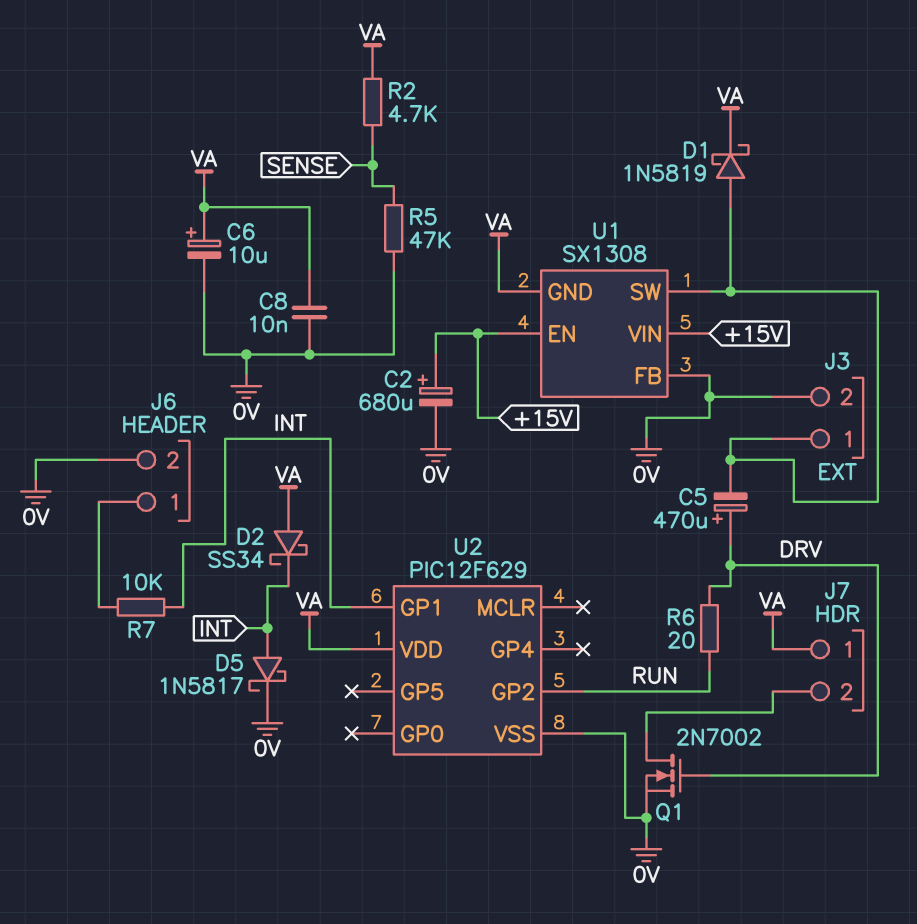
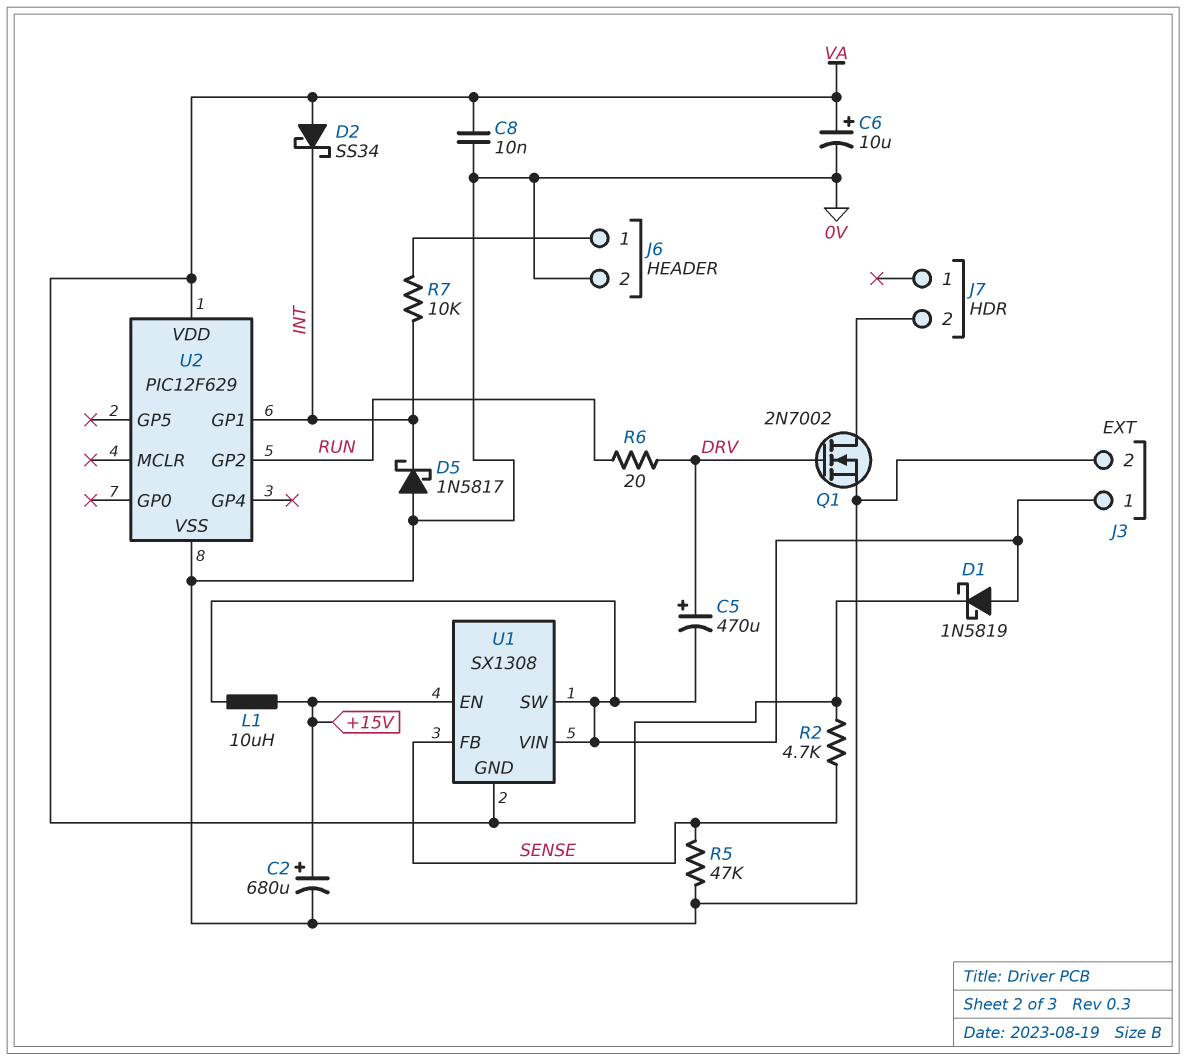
D5: schottky 1N5817 (A INT, K 0V) -> schottky 1N5817 (A 0V, K INT)
J7 pin 1: VA -> none
L1: none -> 10uH (+15V, J3/1)
U1 pin FB: 0V -> SENSE
U1 pin VIN: +15V -> J3/1

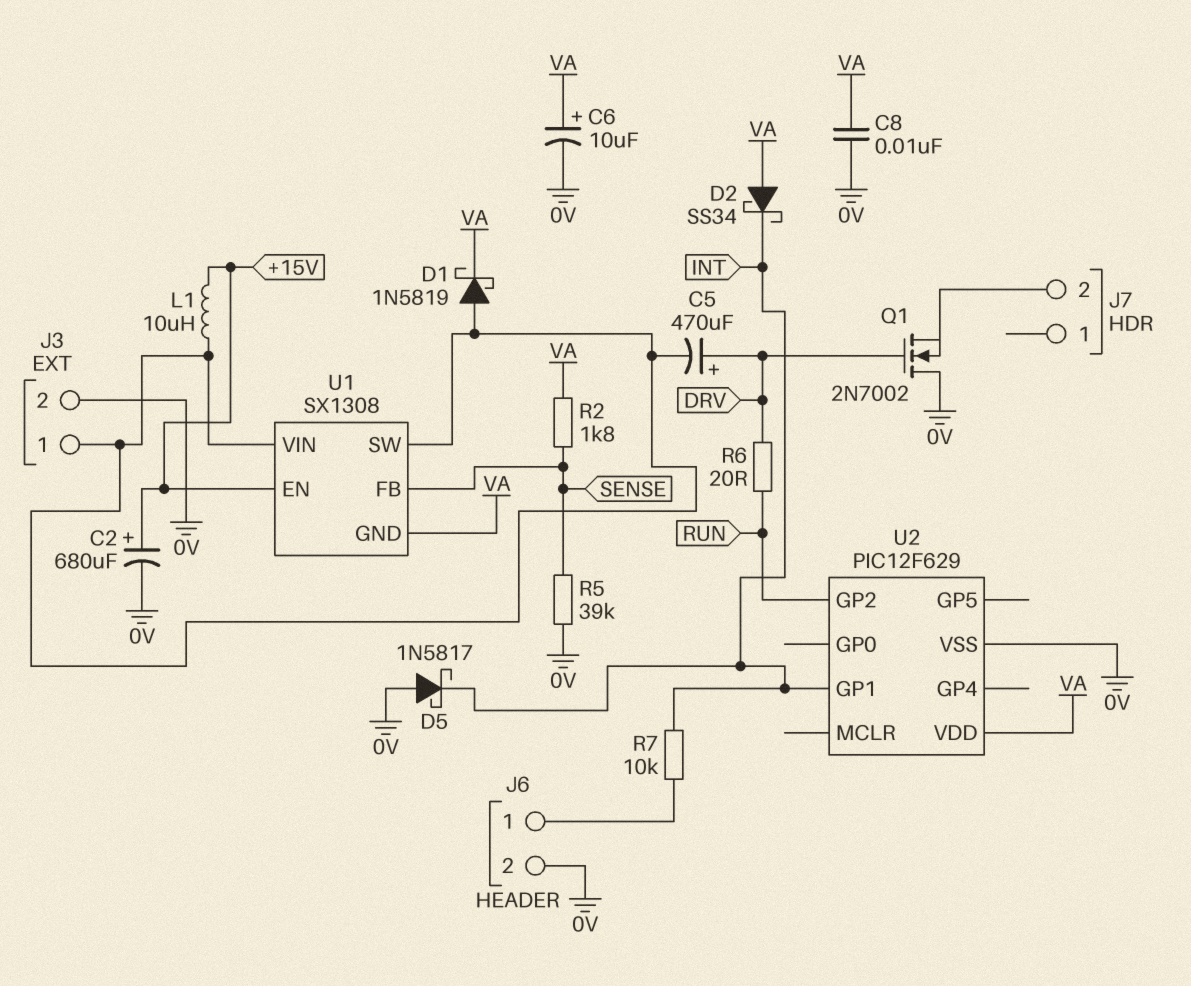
Q1: NMOS 2N7002 (G DRV, D J7/2, S 0V) -> NMOS 2N7002 (G DRV, D 0V, S J7/2)
R2: 4.7k (SENSE, VA) -> 1.8k (SENSE, VA)
R5: 47k (0V, SENSE) -> 39k (0V, SENSE)

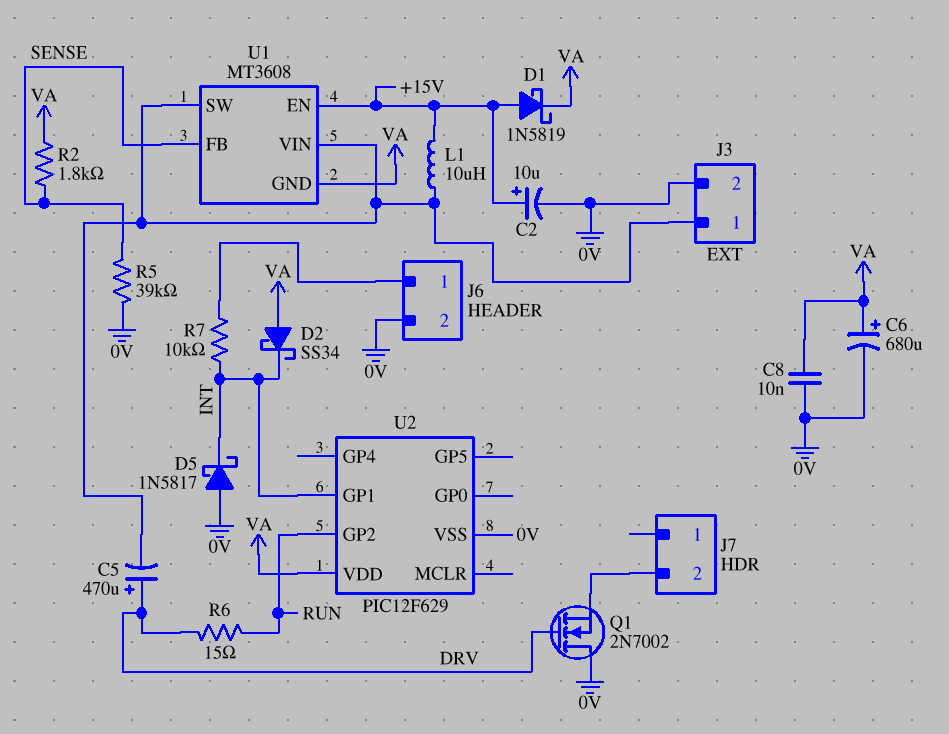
C2: 680uF (plus +15V, minus 0V) -> 10uF (plus +15V, minus 0V)
C6: 10uF (plus VA, minus 0V) -> 680uF (plus VA, minus 0V)
D1: schottky 1N5819 (A J3/1, K VA) -> schottky 1N5819 (A +15V, K VA)
R6: 20 (DRV, RUN) -> 15 (DRV, RUN)
U1: SX1308 -> MT3608

